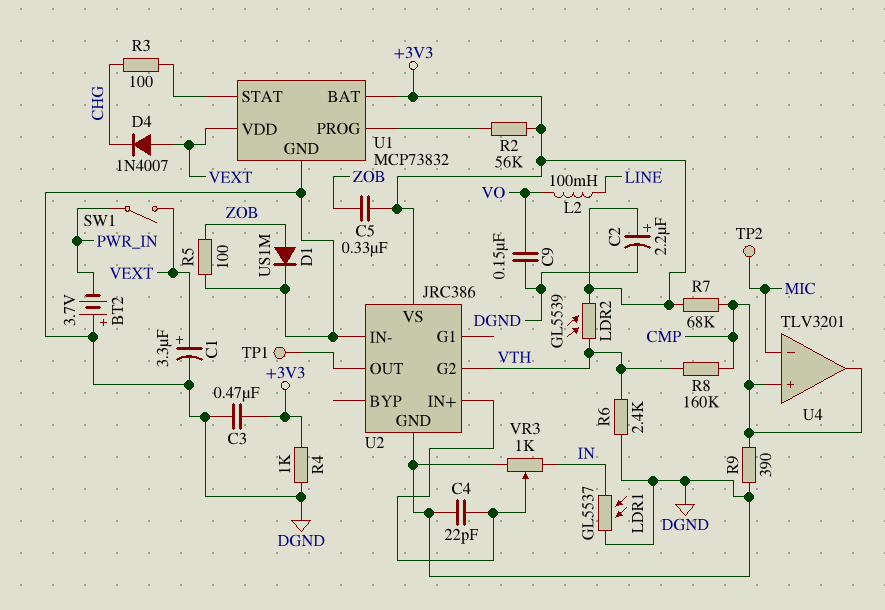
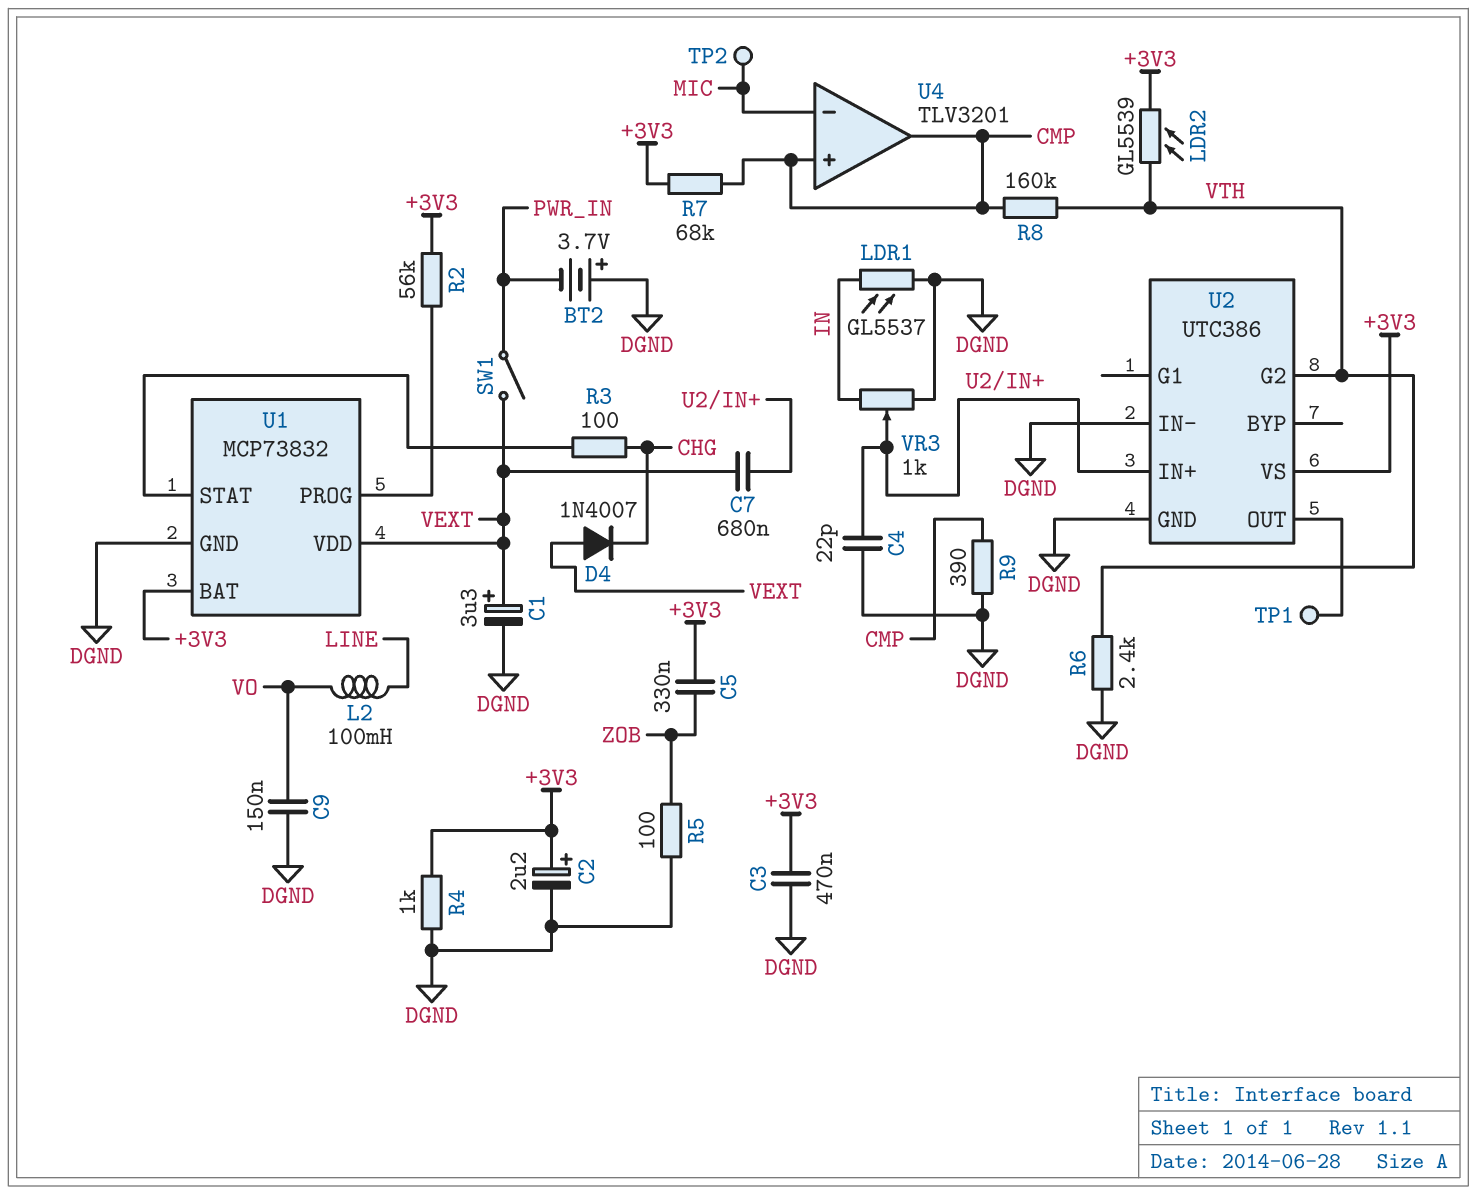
C7: none -> 680nF (U2/IN+, VEXT)
D1: diode US1M (A ZOB, K DGND) -> none
U2: JRC386 -> UTC386

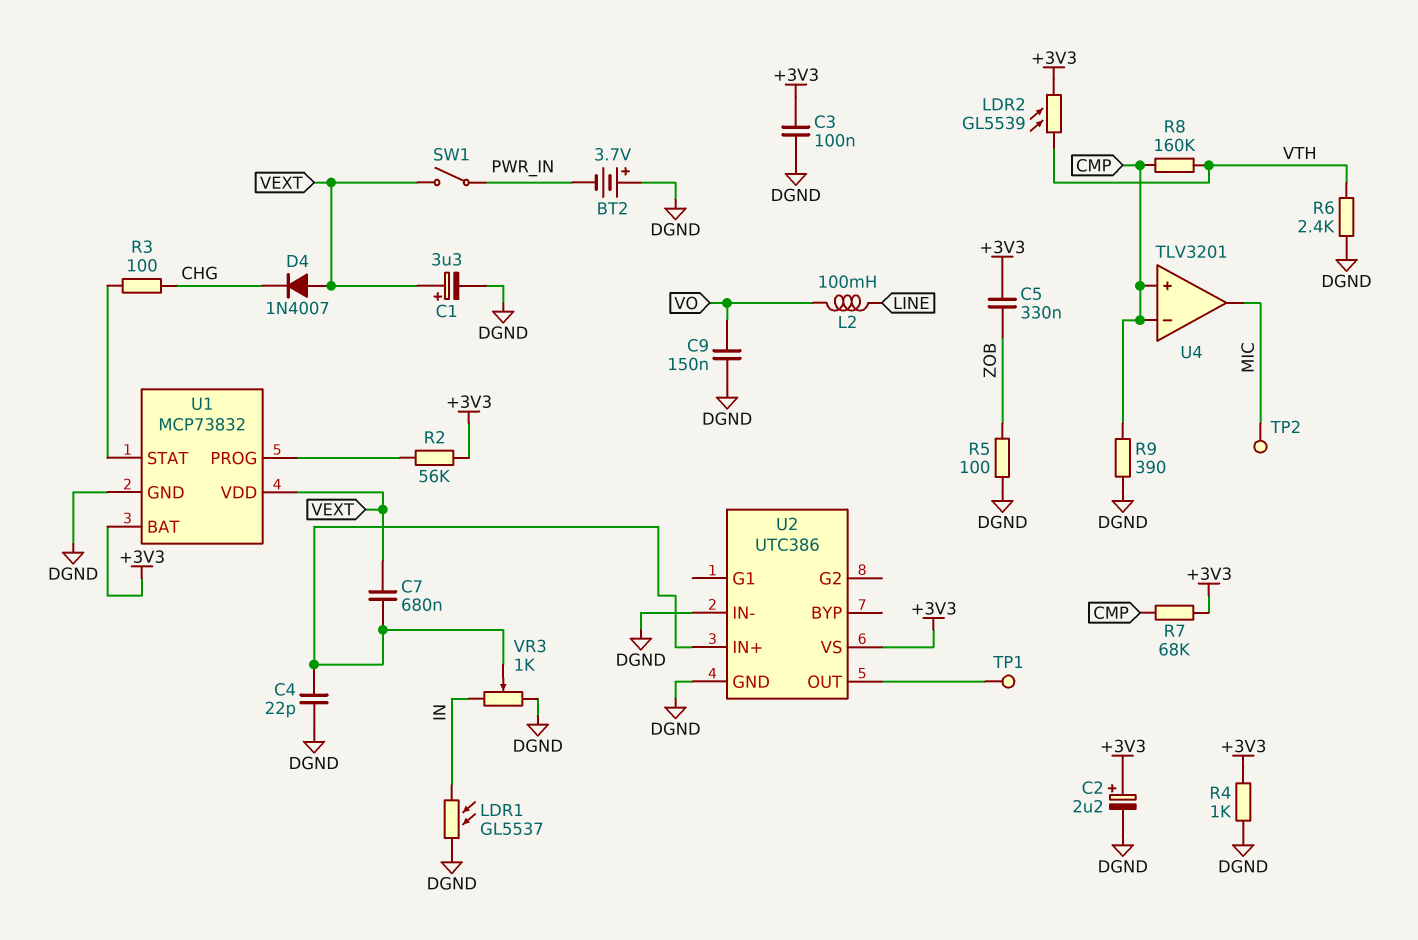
C3: 470nF (+3V3, DGND) -> 100nF (+3V3, DGND)
U2 pin G2: VTH -> none
U4 pin in-: MIC -> CMP
U4 pin out: CMP -> MIC

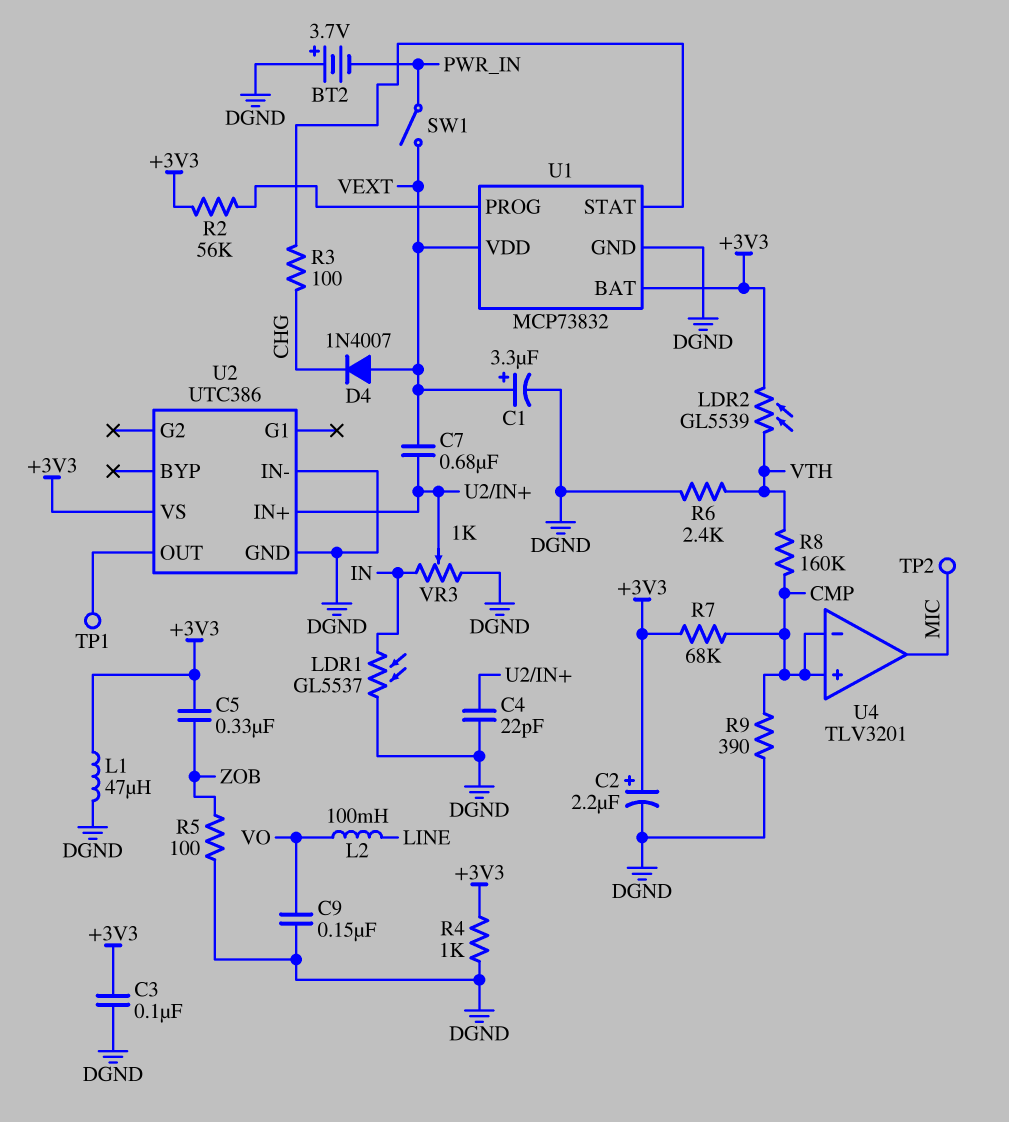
L1: none -> 47uH (+3V3, DGND)

